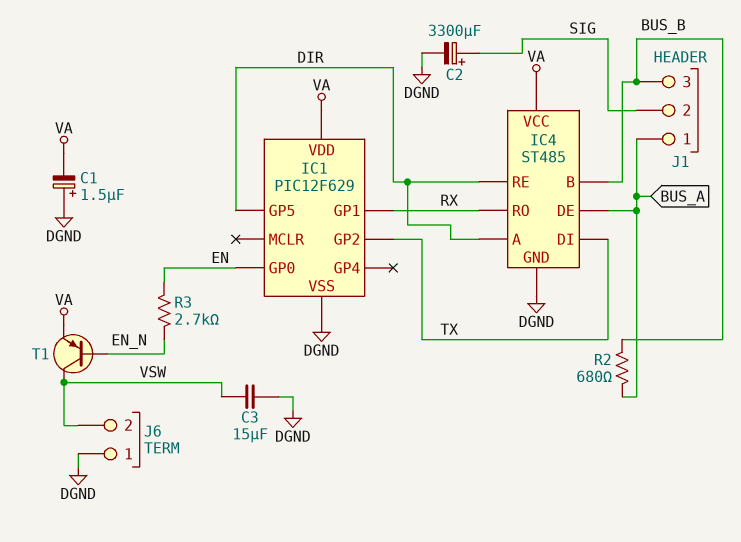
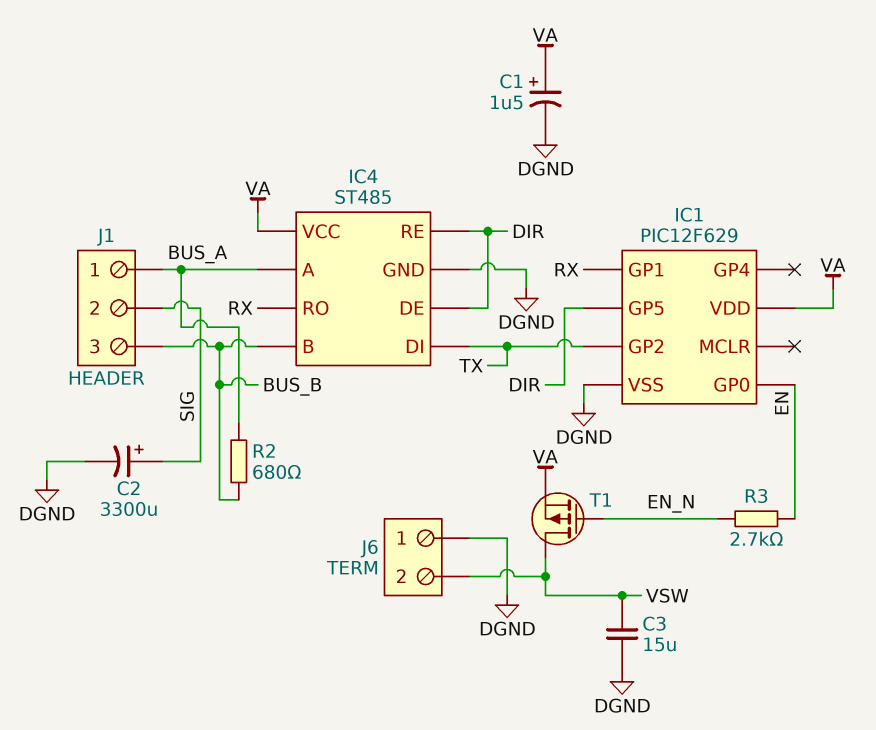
C1: 1.5uF (plus DGND, minus VA) -> 1.5uF (plus VA, minus DGND)
IC4 pin A: DIR -> BUS_A
IC4 pin DE: BUS_A -> DIR
T1: PNP (B EN_N, C VSW, E VA) -> PMOS (G EN_N, D VSW, S VA)

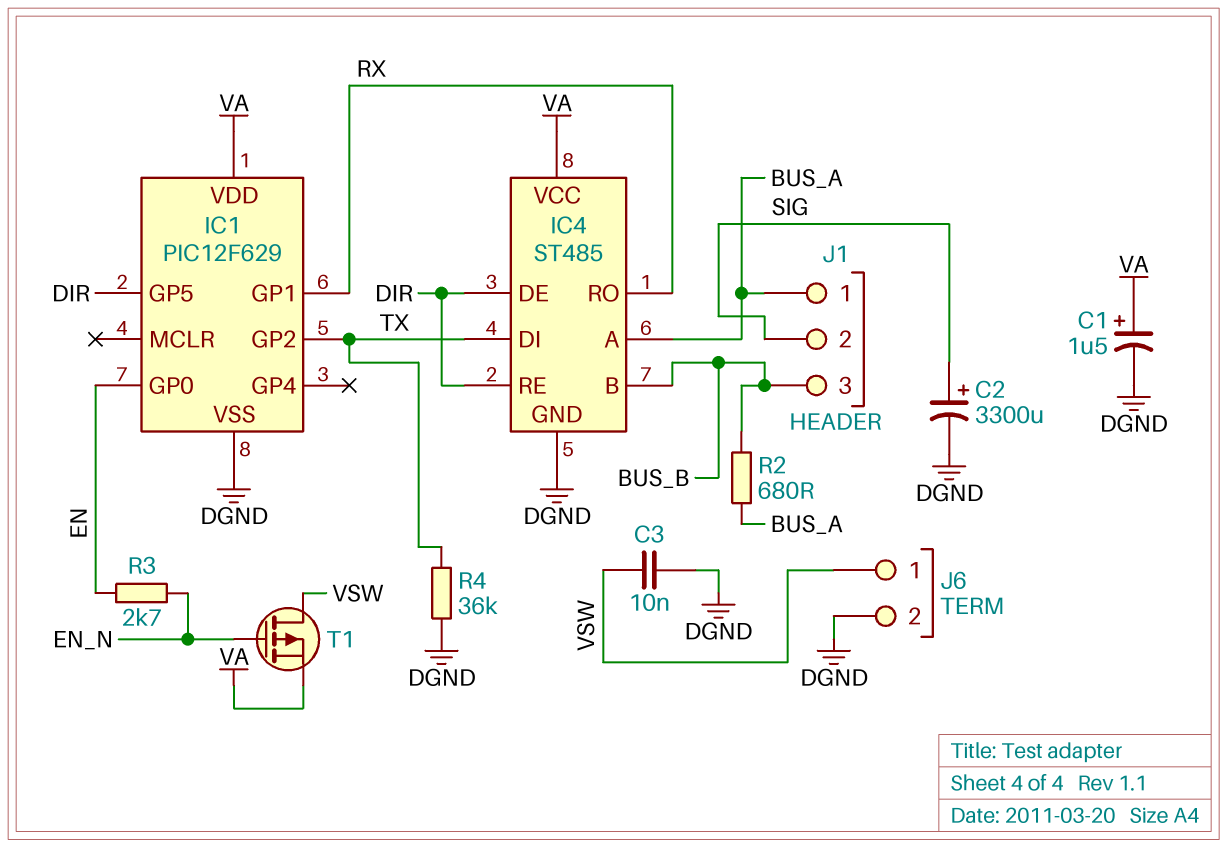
C3: 15uF (DGND, VSW) -> 10nF (DGND, VSW)
J6 pin 1: DGND -> VSW
J6 pin 2: VSW -> DGND
R4: none -> 36k (DGND, TX)

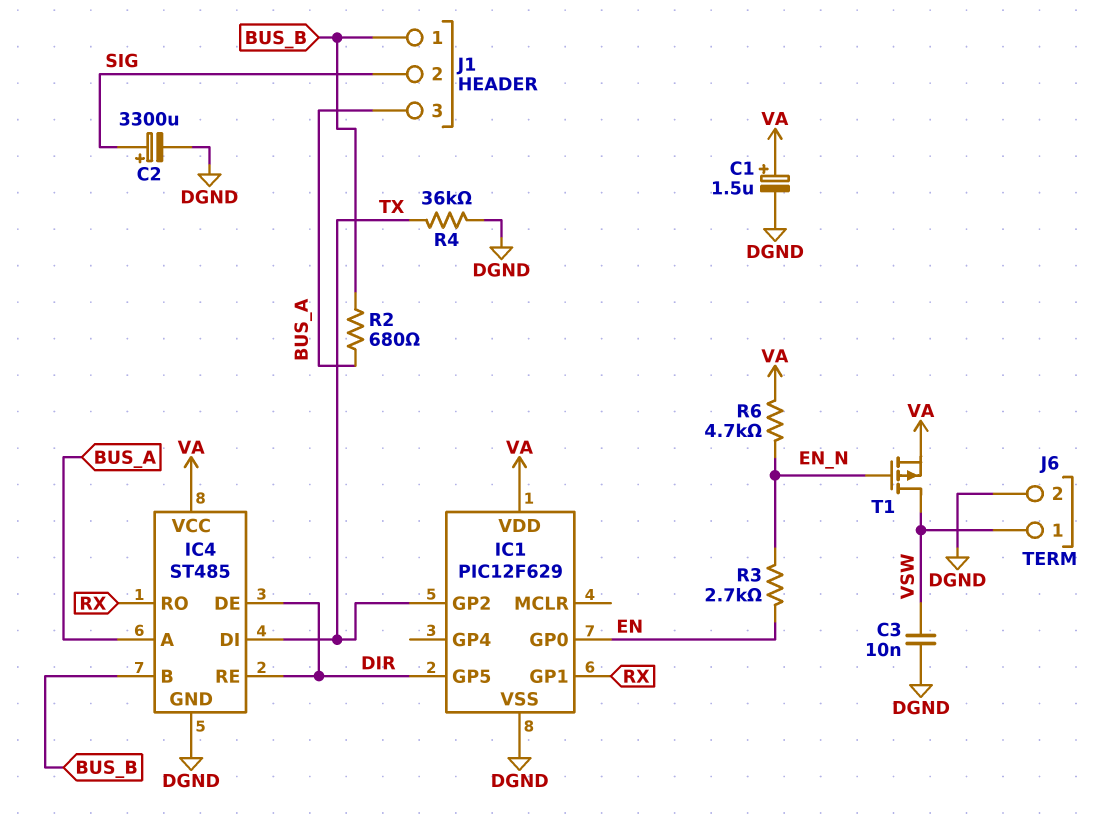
J1 pin 1: BUS_A -> BUS_B
J1 pin 3: BUS_B -> BUS_A
R6: none -> 4.7k (EN_N, VA)

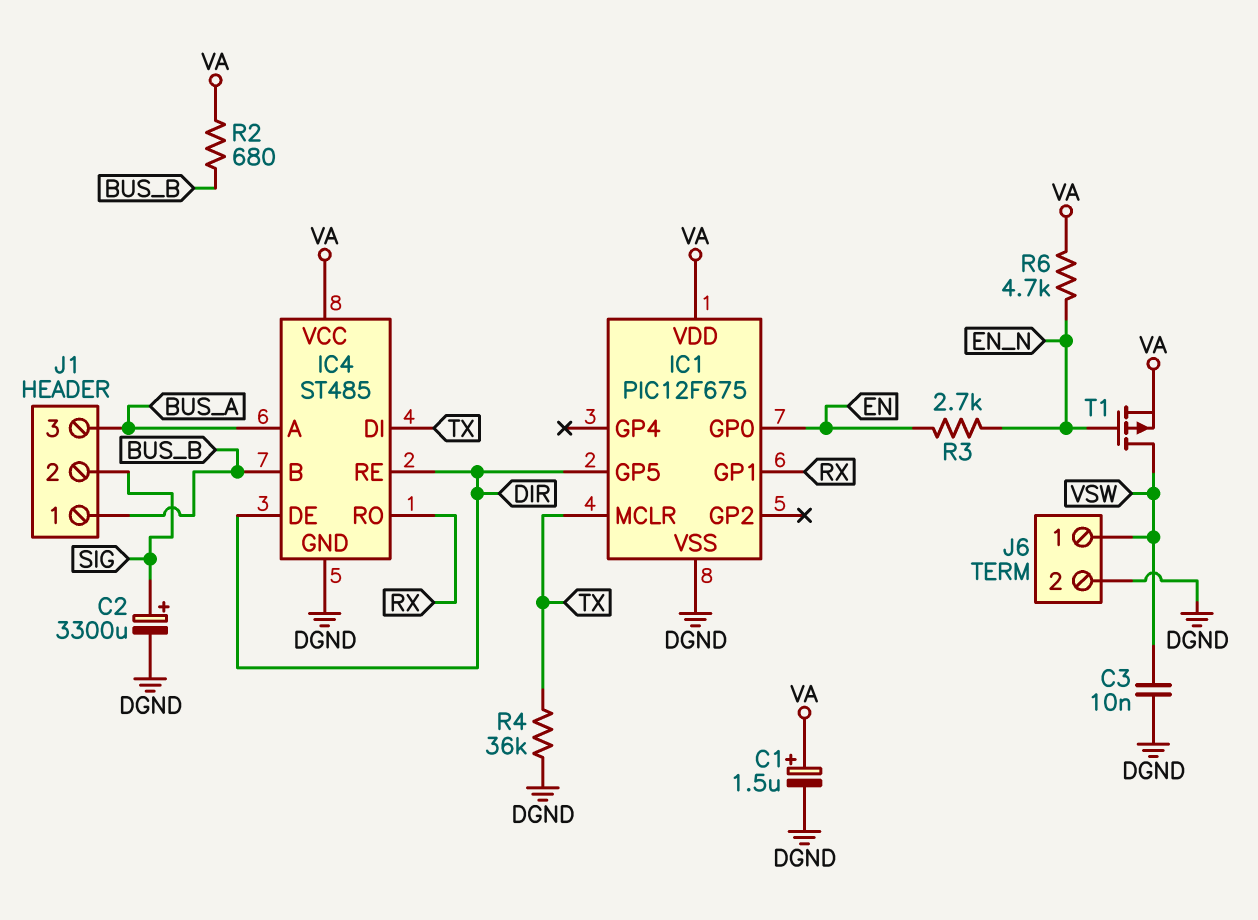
IC1: PIC12F629 -> PIC12F675
IC1 pin GP2: TX -> none
IC1 pin MCLR: none -> TX
R2: 680 (BUS_A, BUS_B) -> 680 (BUS_B, VA)

